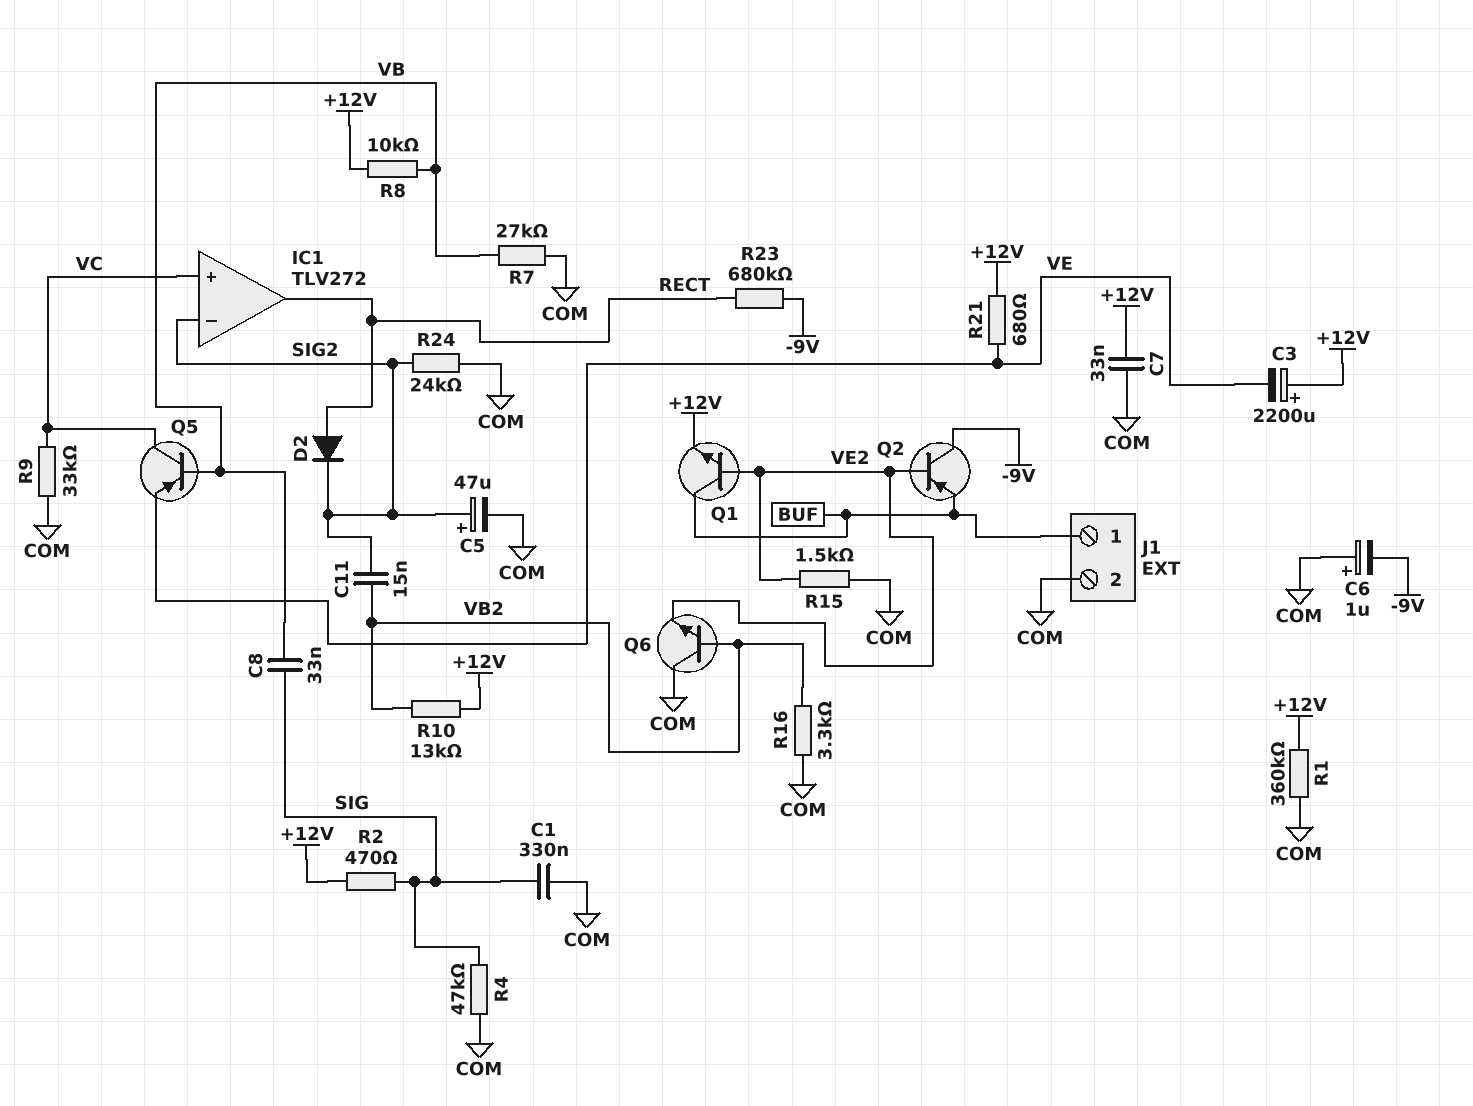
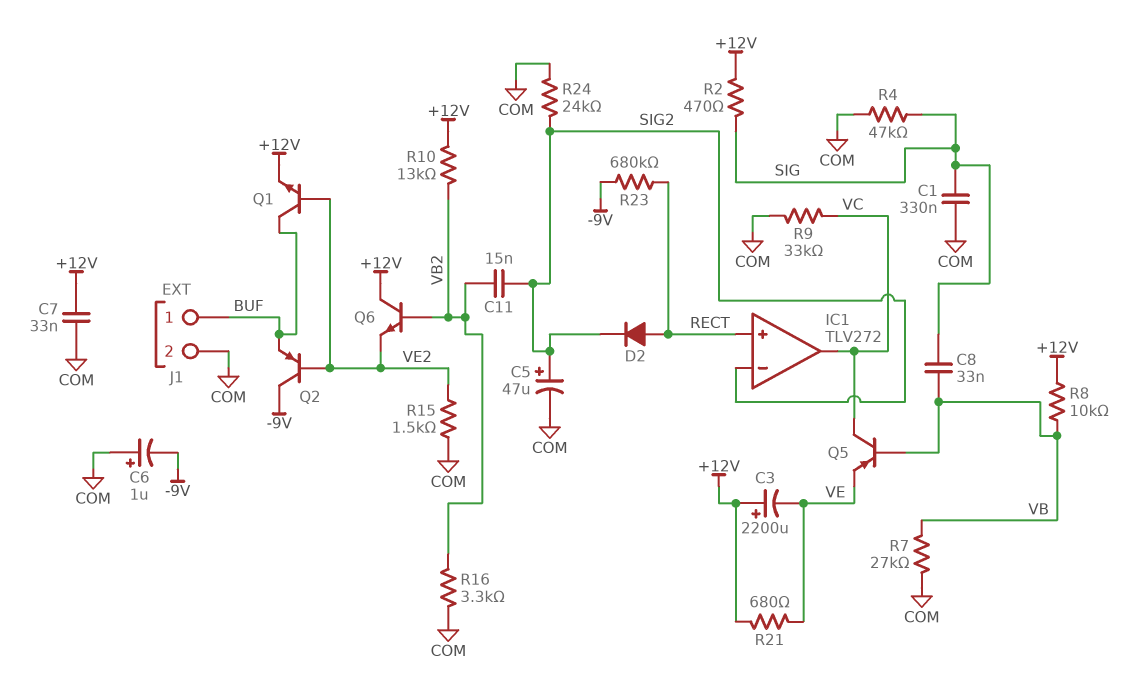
IC1 pin in+: VC -> RECT
IC1 pin out: RECT -> VC
Q6: NPN (B VB2, C COM, E VE2) -> NPN (B VB2, C +12V, E VE2)
R1: 360k (+12V, COM) -> none

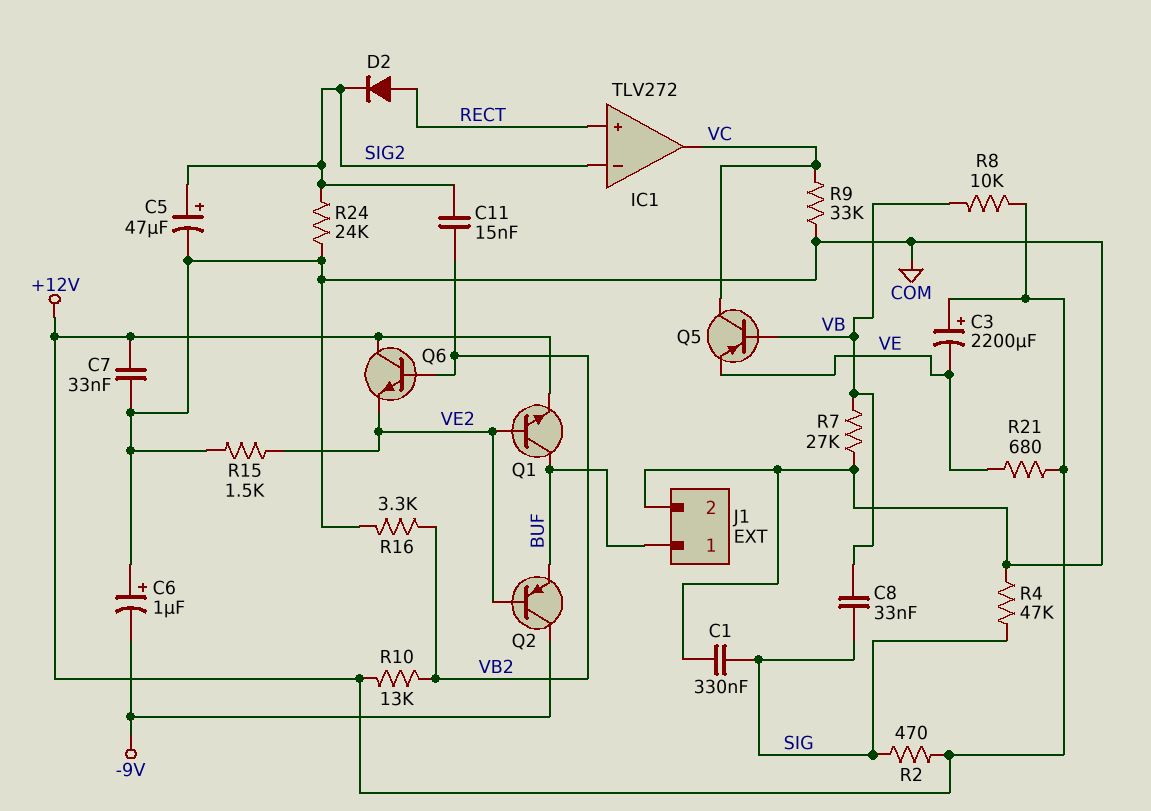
R23: 680k (-9V, RECT) -> none

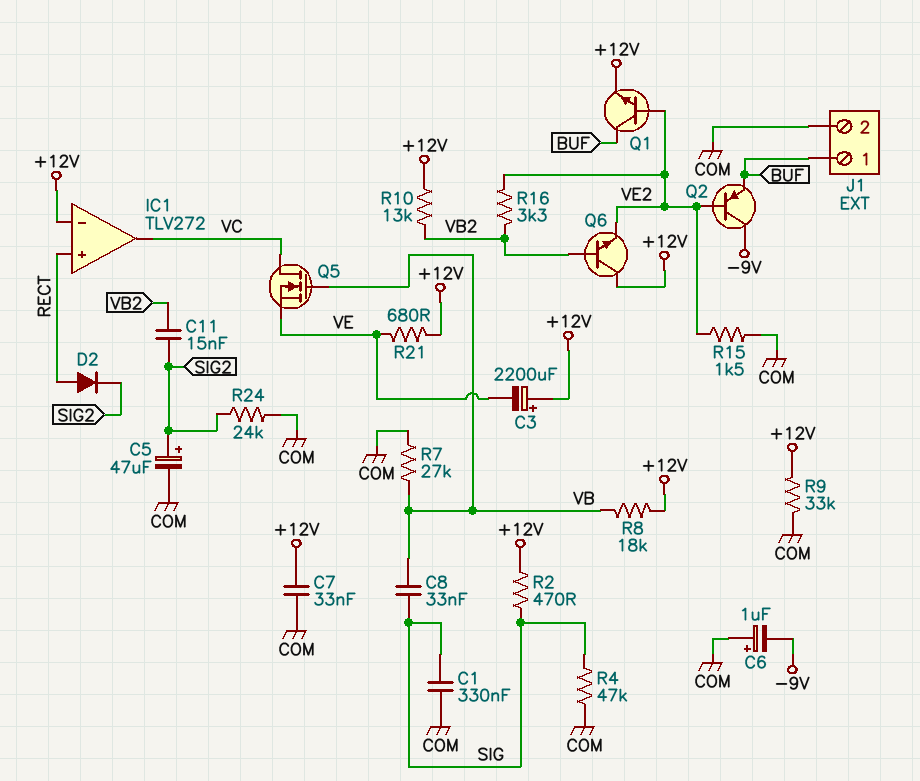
IC1 pin in-: SIG2 -> +12V
Q5: PNP (B VB, C VC, E VE) -> NMOS (G VB, D VC, S VE)
R8: 10k (+12V, VB) -> 18k (+12V, VB)
R9: 33k (COM, VC) -> 33k (+12V, COM)
R16: 3.3k (COM, VB2) -> 3.3k (VB2, VE2)

